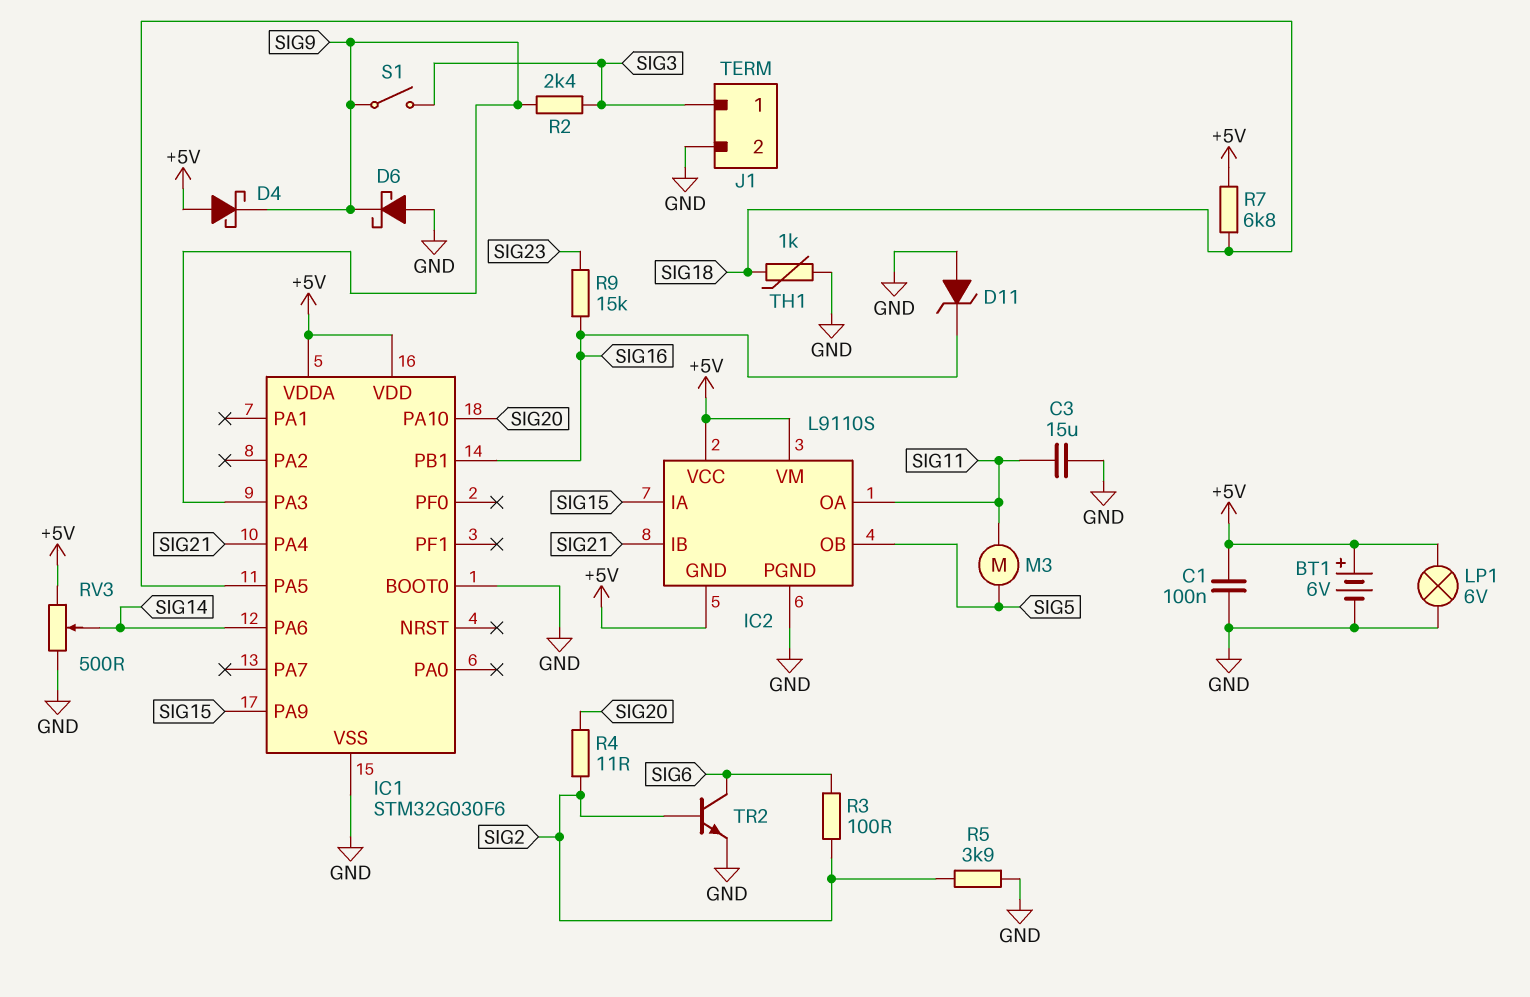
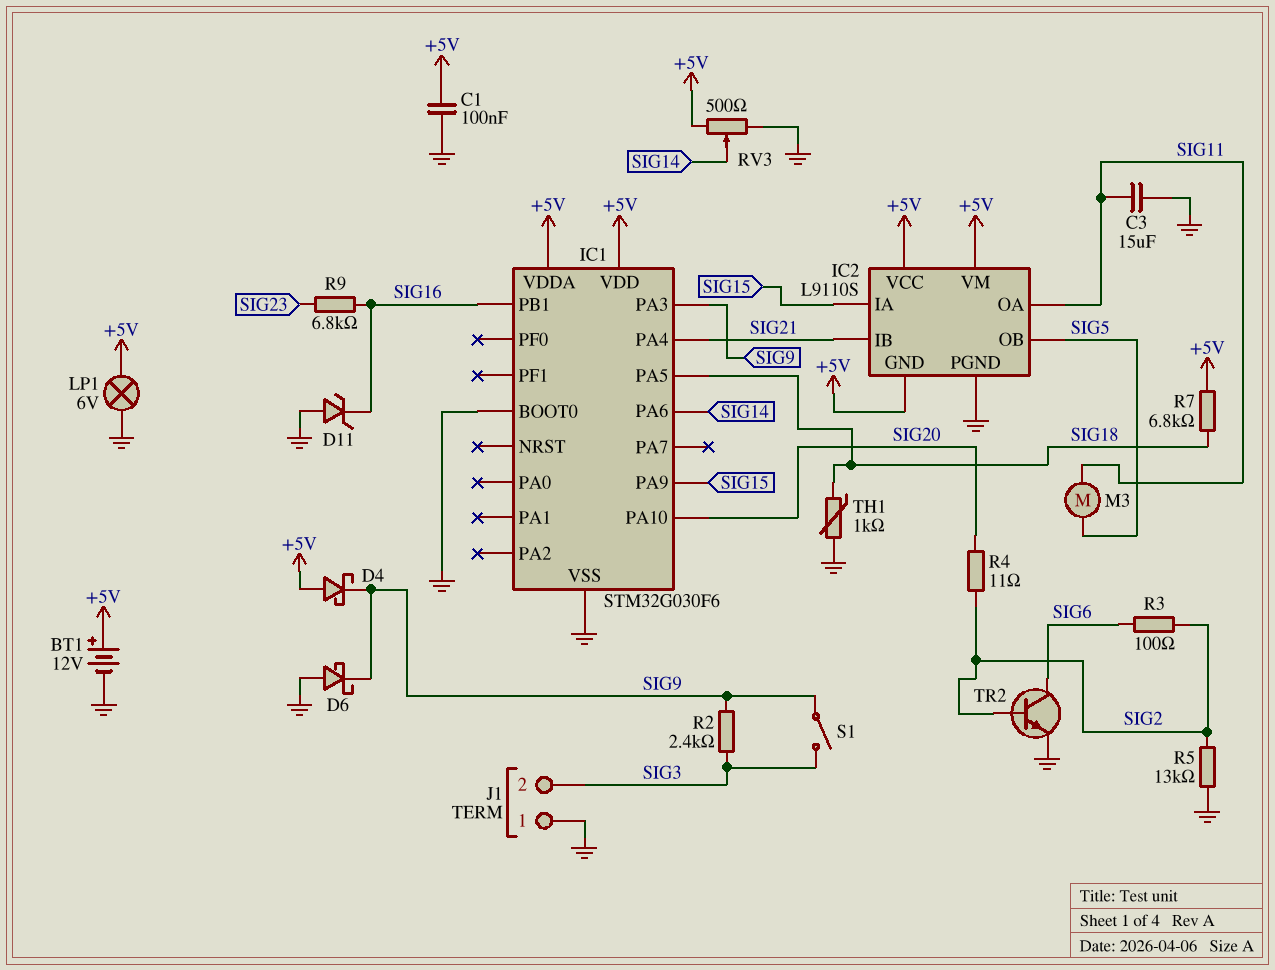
BT1: 6V (plus +5V, minus GND) -> 12V (plus +5V, minus GND)
J1 pin 1: SIG3 -> GND
J1 pin 2: GND -> SIG3
R5: 3.9k (GND, SIG2) -> 13k (GND, SIG2)
R9: 15k (SIG16, SIG23) -> 6.8k (SIG16, SIG23)

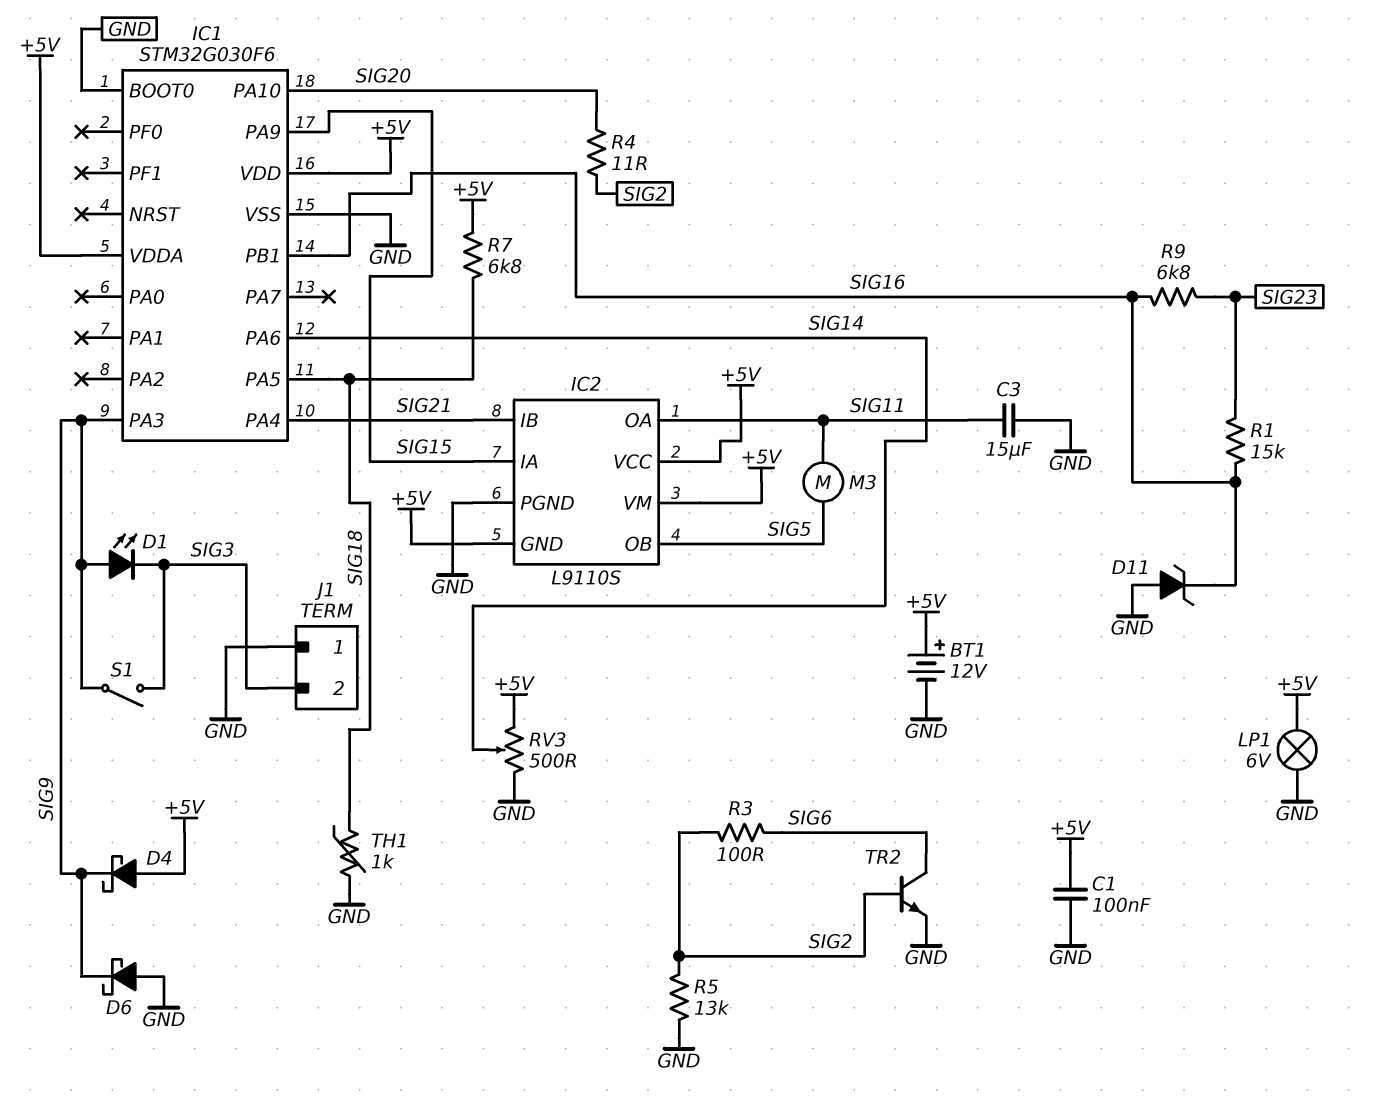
D1: none -> LED (A SIG9, K SIG3)
R1: none -> 15k (SIG16, SIG23)
R2: 2.4k (SIG3, SIG9) -> none

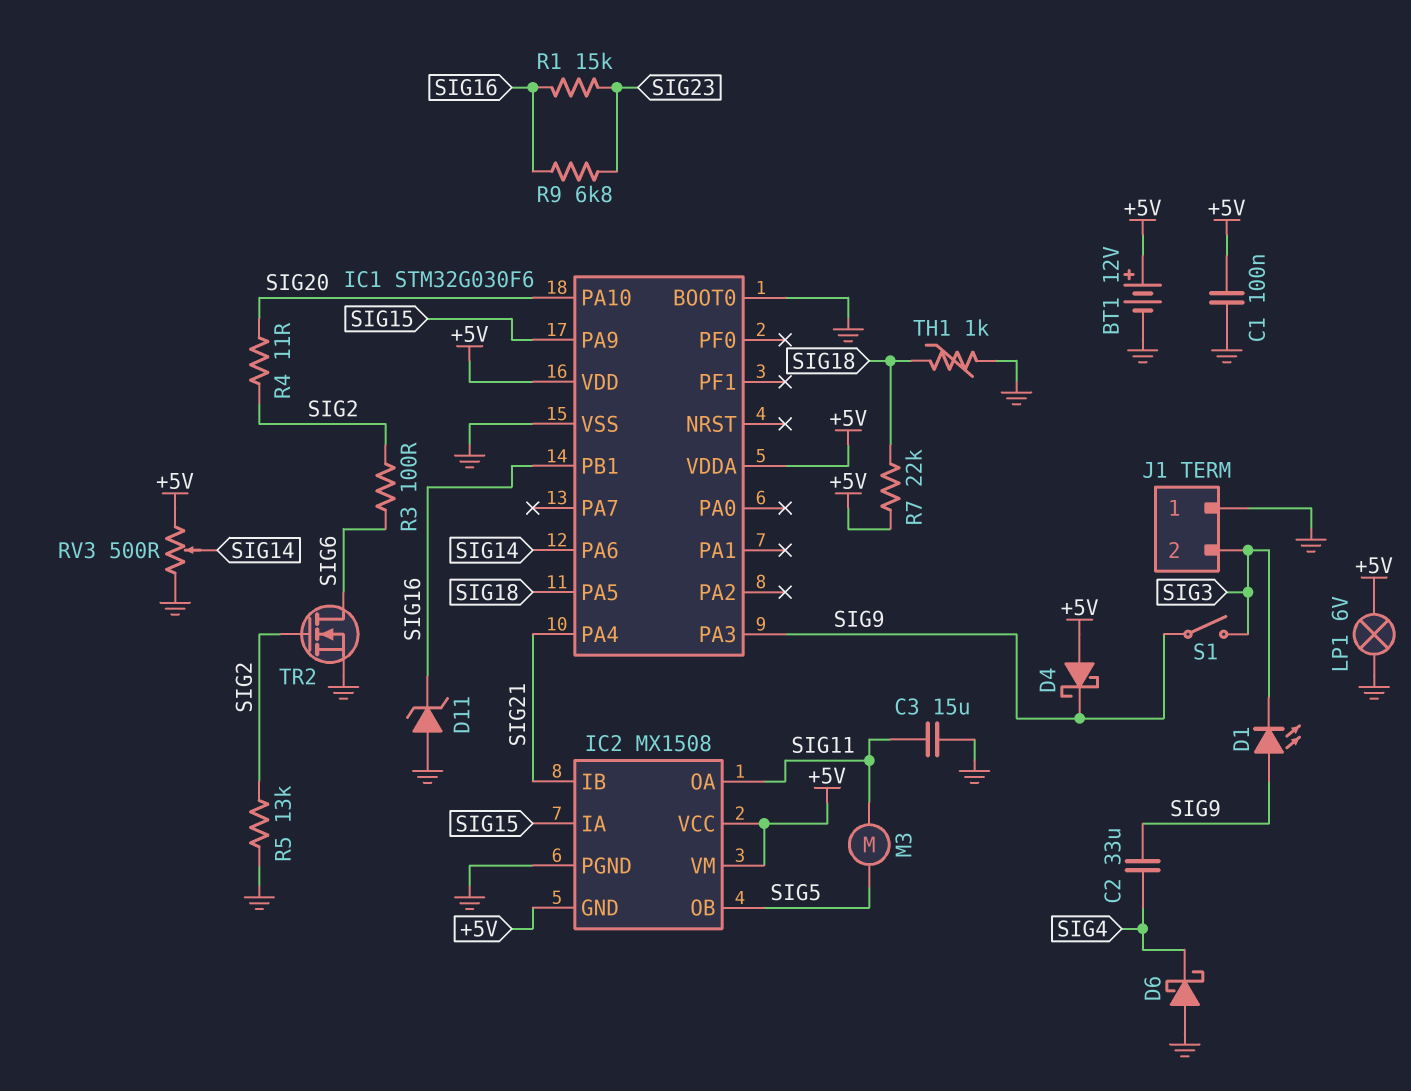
C2: none -> 33uF (SIG4, SIG9)
D6: schottky (A GND, K SIG9) -> schottky (A GND, K SIG4)
IC2: L9110S -> MX1508
R7: 6.8k (+5V, SIG18) -> 22k (+5V, SIG18)
TR2: NPN (B SIG2, C SIG6, E GND) -> NMOS (G SIG2, D SIG6, S GND)

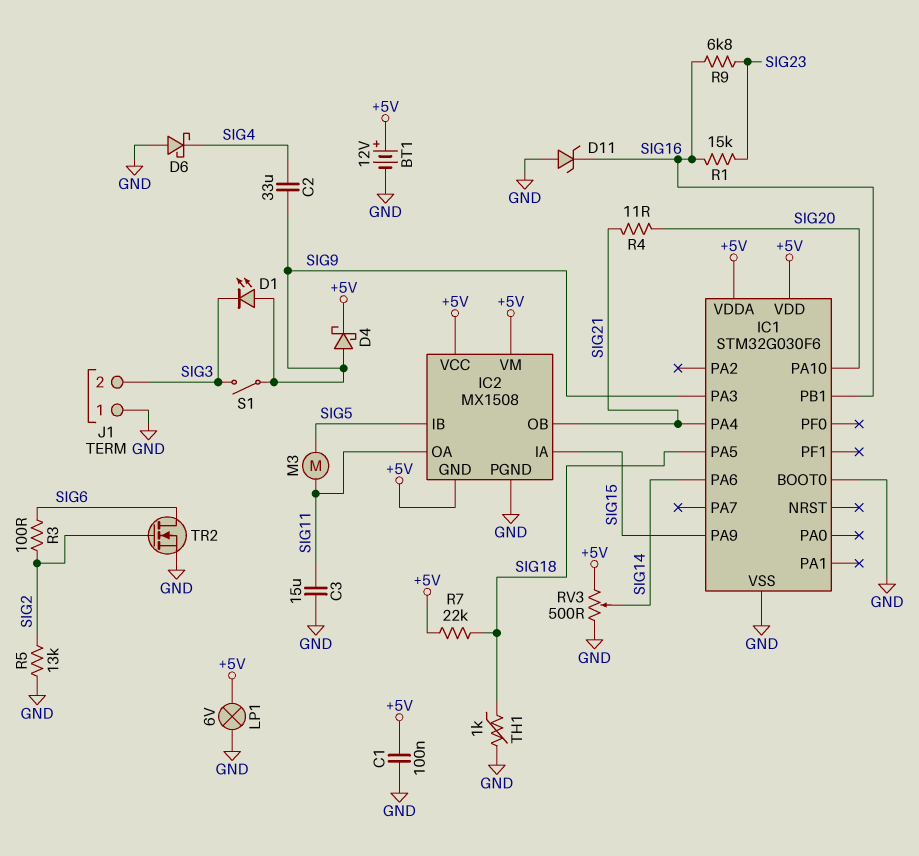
D4: schottky (A +5V, K SIG9) -> schottky (A SIG9, K +5V)
IC2 pin IB: SIG21 -> SIG5
IC2 pin OB: SIG5 -> SIG21
R4: 11 (SIG2, SIG20) -> 11 (SIG20, SIG21)

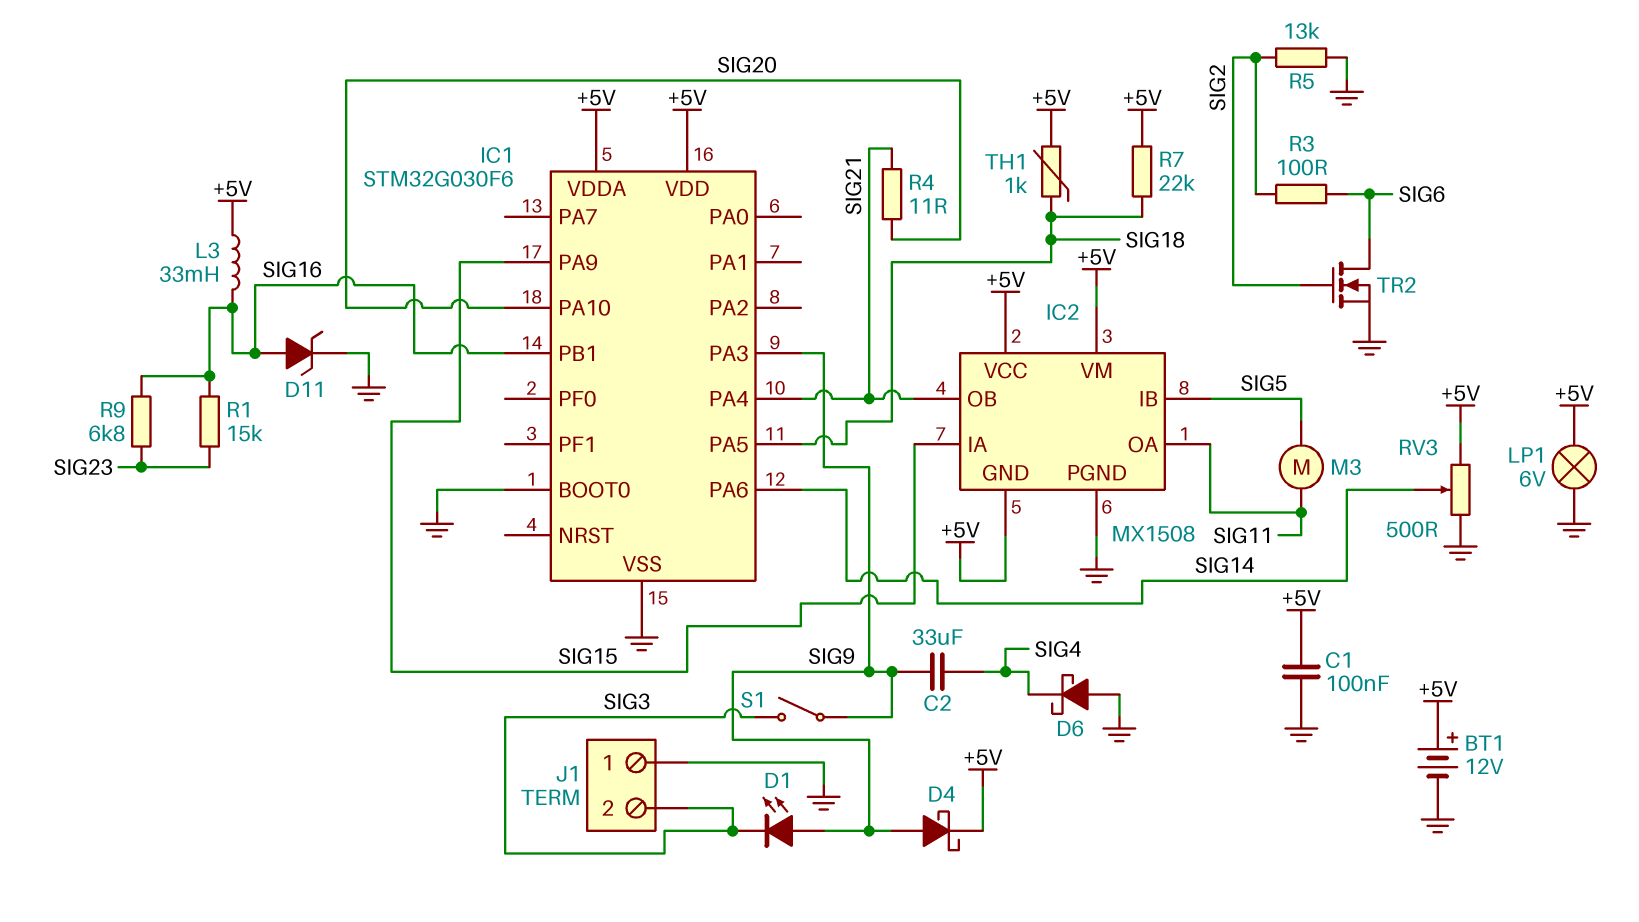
C3: 15uF (GND, SIG11) -> none
D11: zener (A GND, K SIG16) -> zener (A SIG16, K GND)
L3: none -> 33mH (+5V, SIG16)
TH1: 1k (GND, SIG18) -> 1k (+5V, SIG18)

